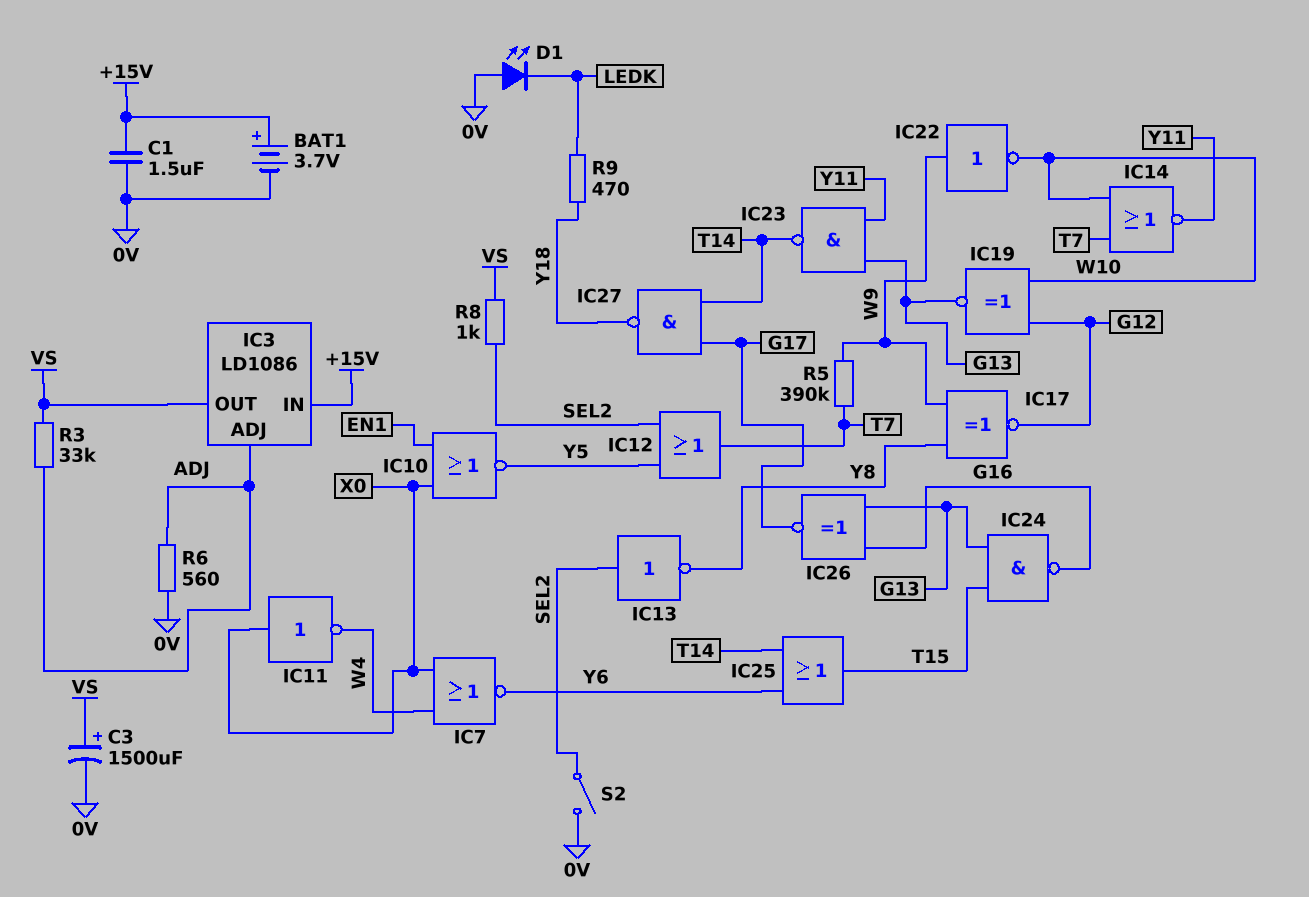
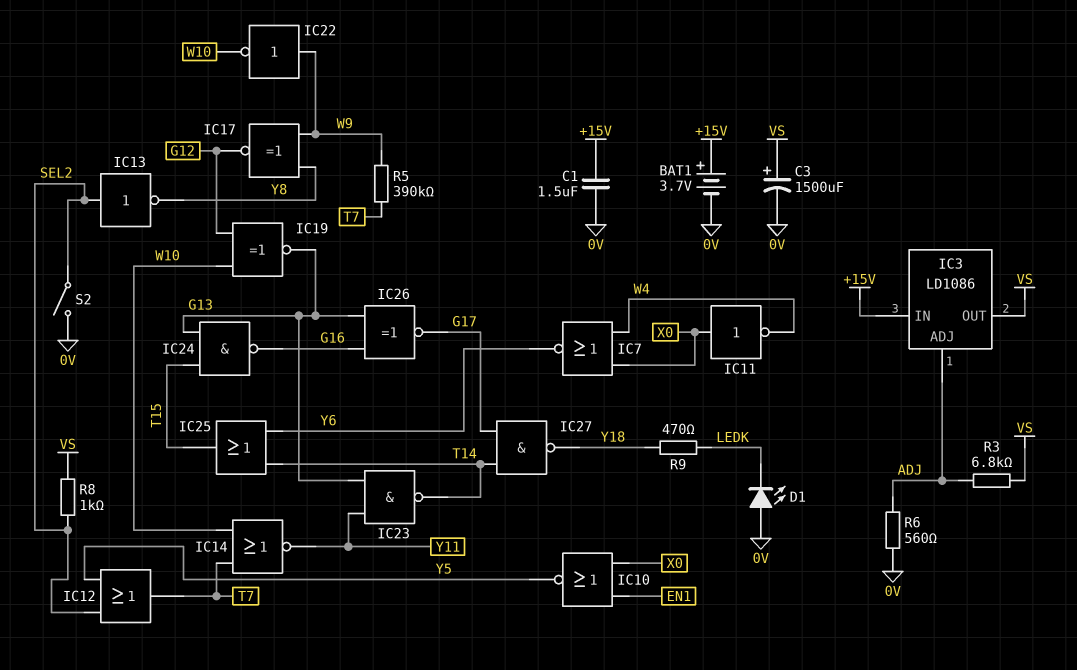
R3: 33k (ADJ, VS) -> 6.8k (ADJ, VS)

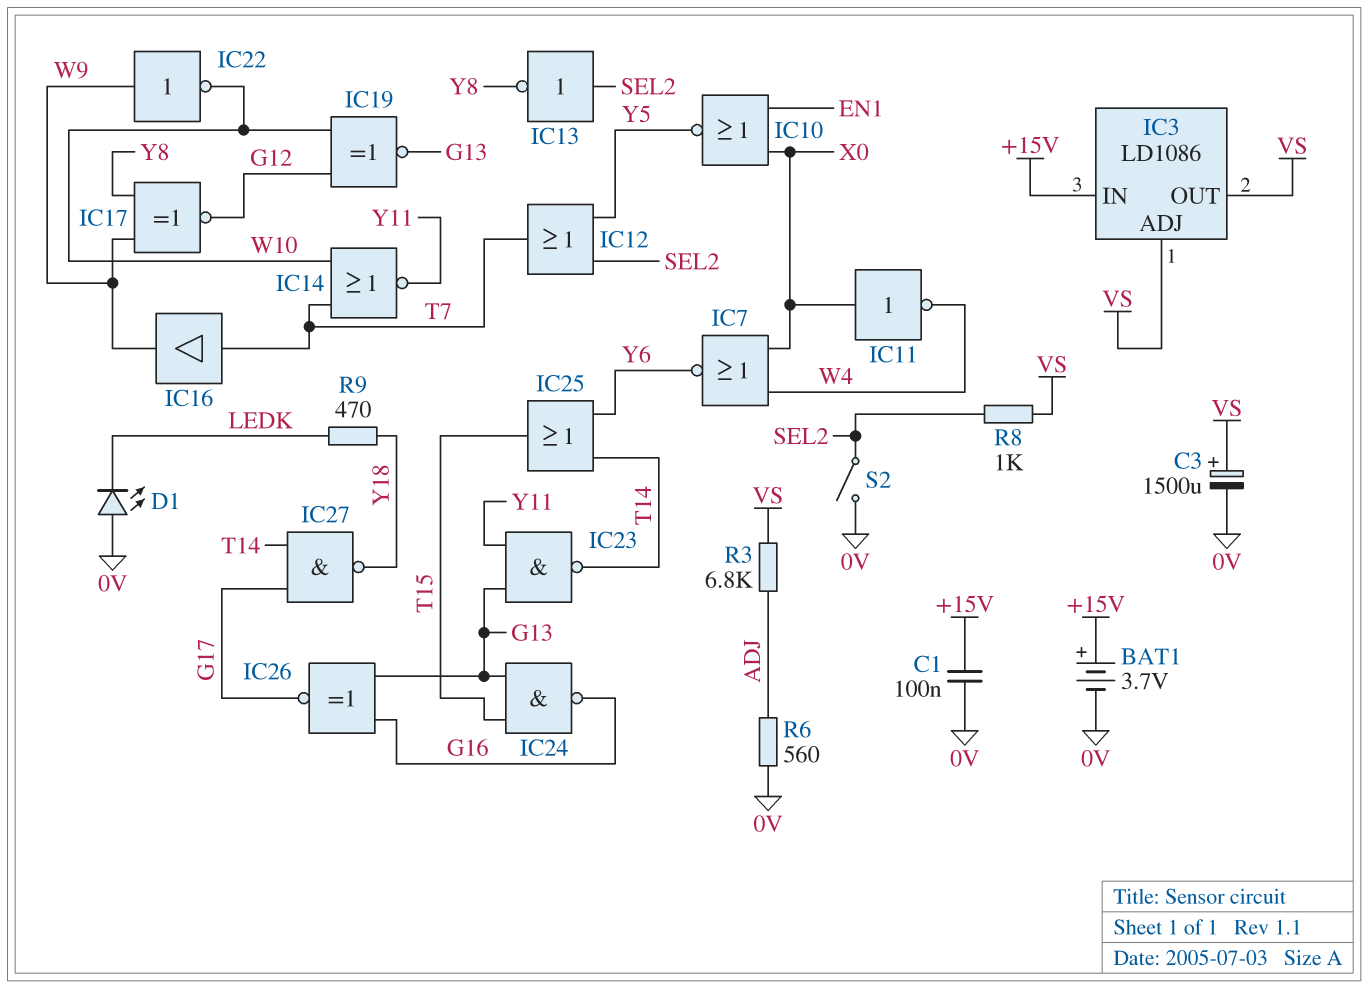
C1: 1.5uF (+15V, 0V) -> 100nF (+15V, 0V)
IC3 pin ADJ: ADJ -> VS
IC16: none -> buffer (in T7, out W9)
R5: 390k (T7, W9) -> none

